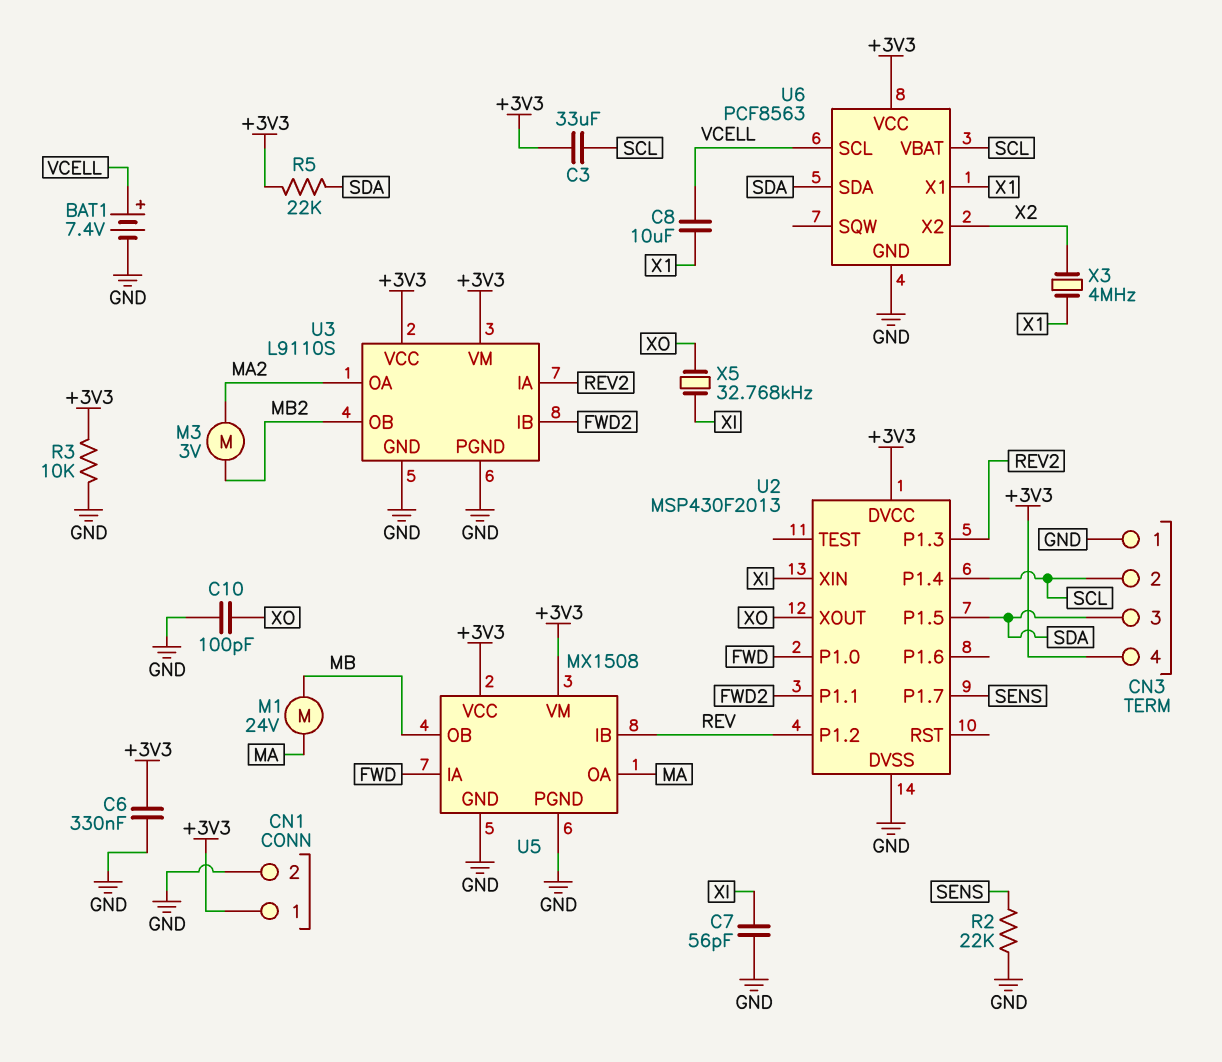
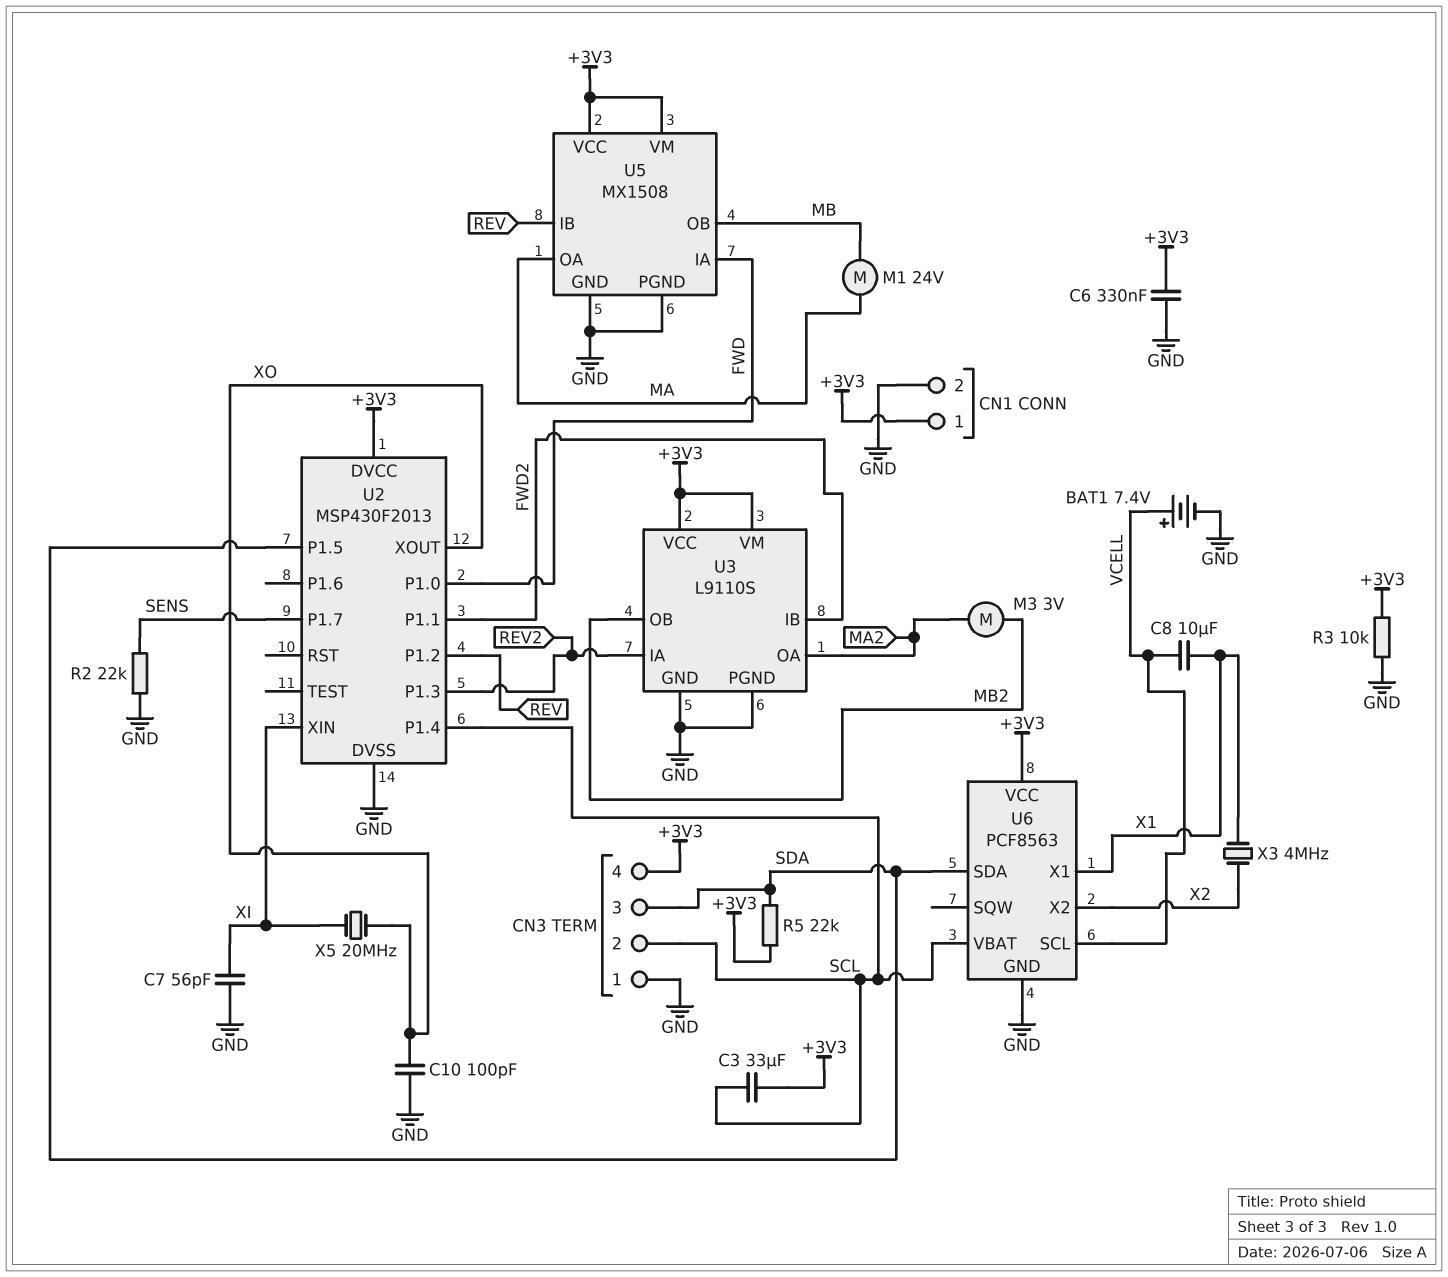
X5: 32.768kHz (XI, XO) -> 20MHz (XI, XO)

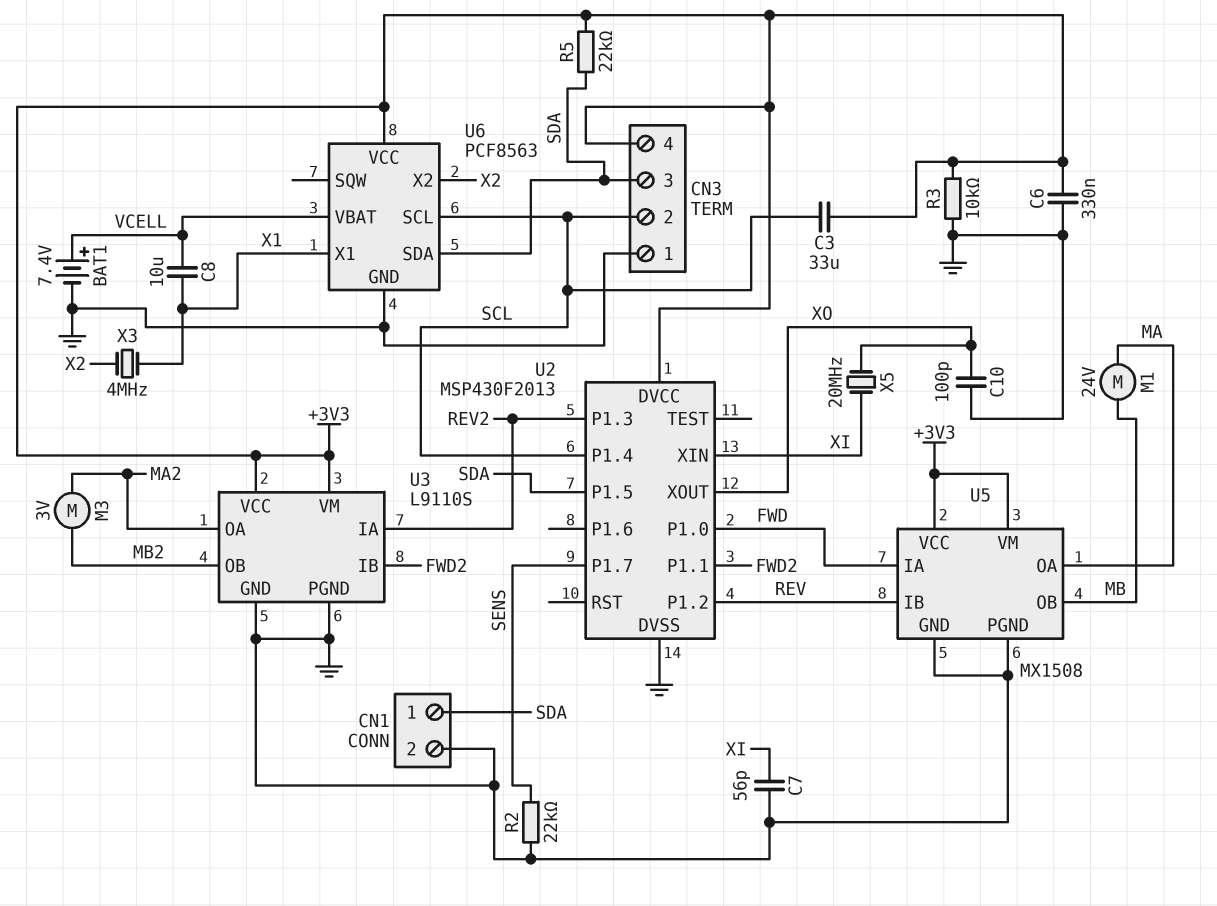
CN1 pin 1: +3V3 -> SDA
U6 pin SCL: VCELL -> SCL
U6 pin VBAT: SCL -> VCELL

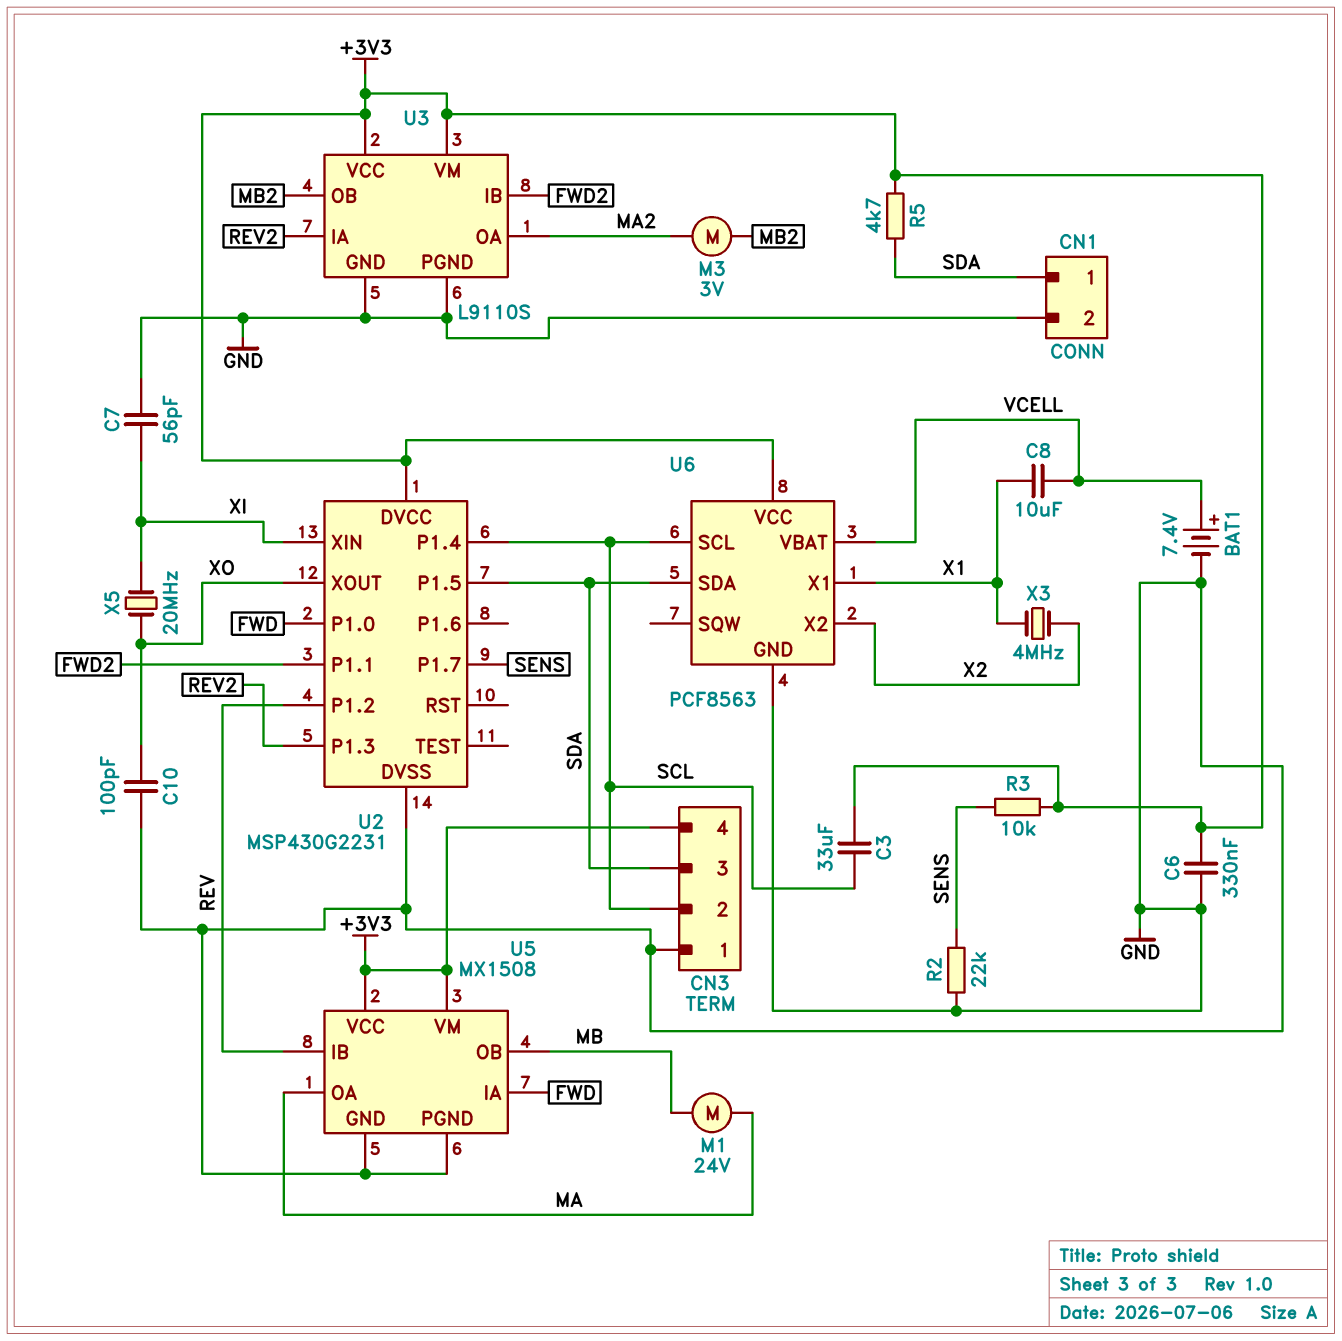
R3: 10k (+3V3, GND) -> 10k (+3V3, SENS)
R5: 22k (+3V3, SDA) -> 4.7k (+3V3, SDA)
U2: MSP430F2013 -> MSP430G2231

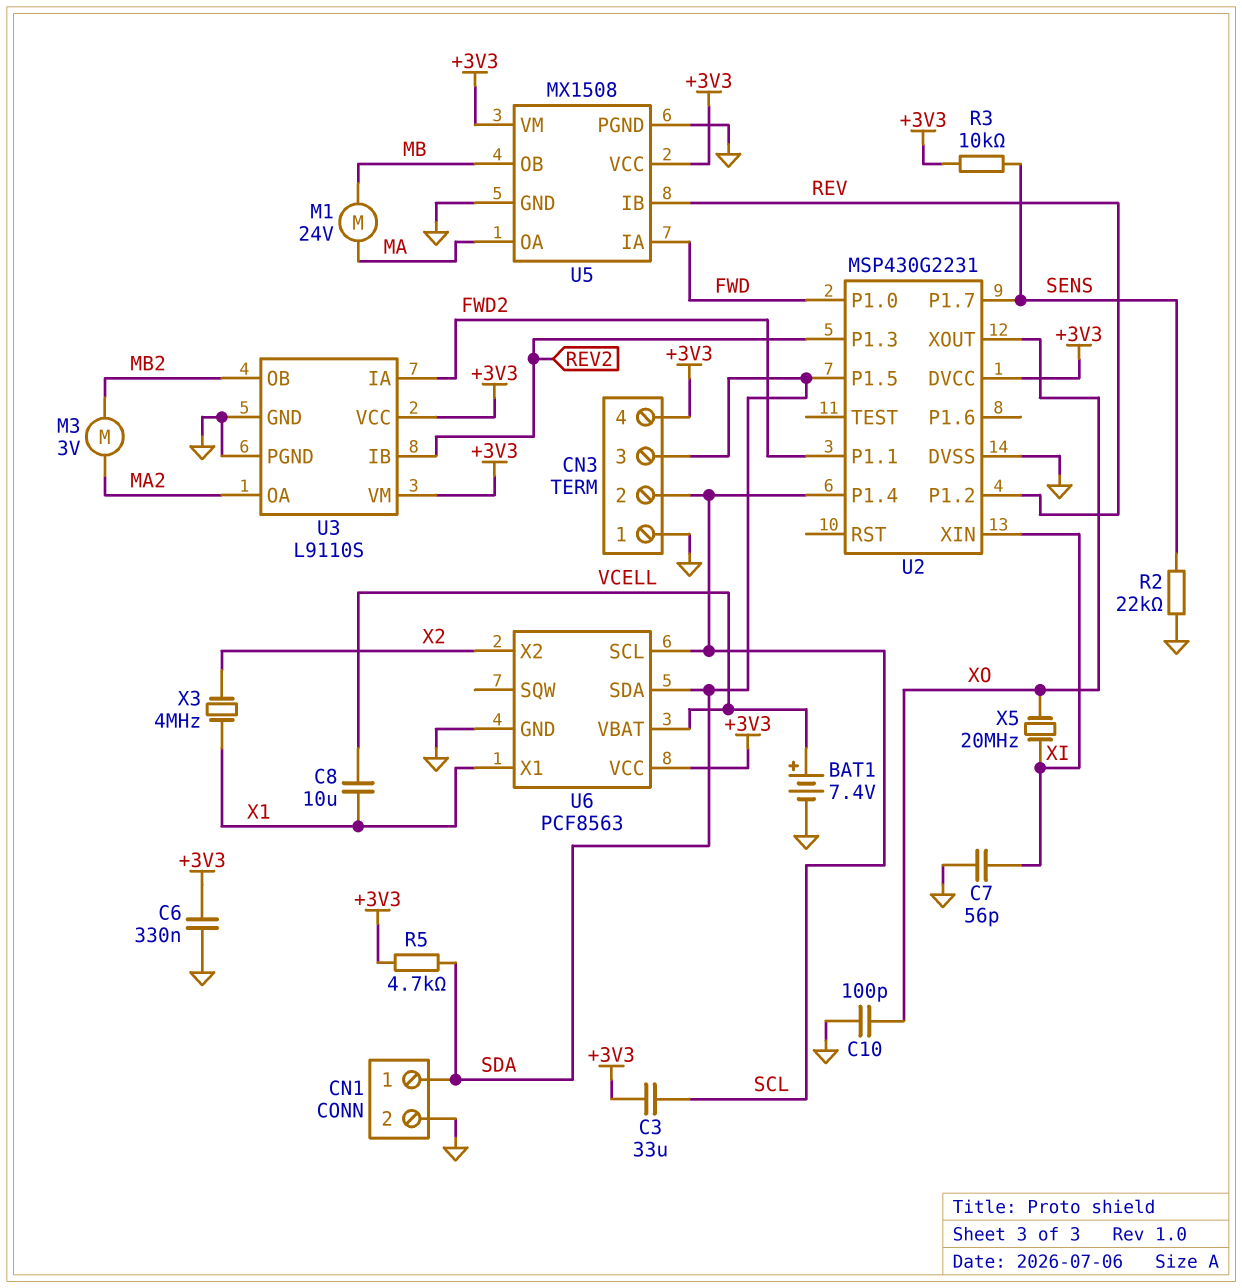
U3 pin IA: REV2 -> FWD2
U3 pin IB: FWD2 -> REV2

